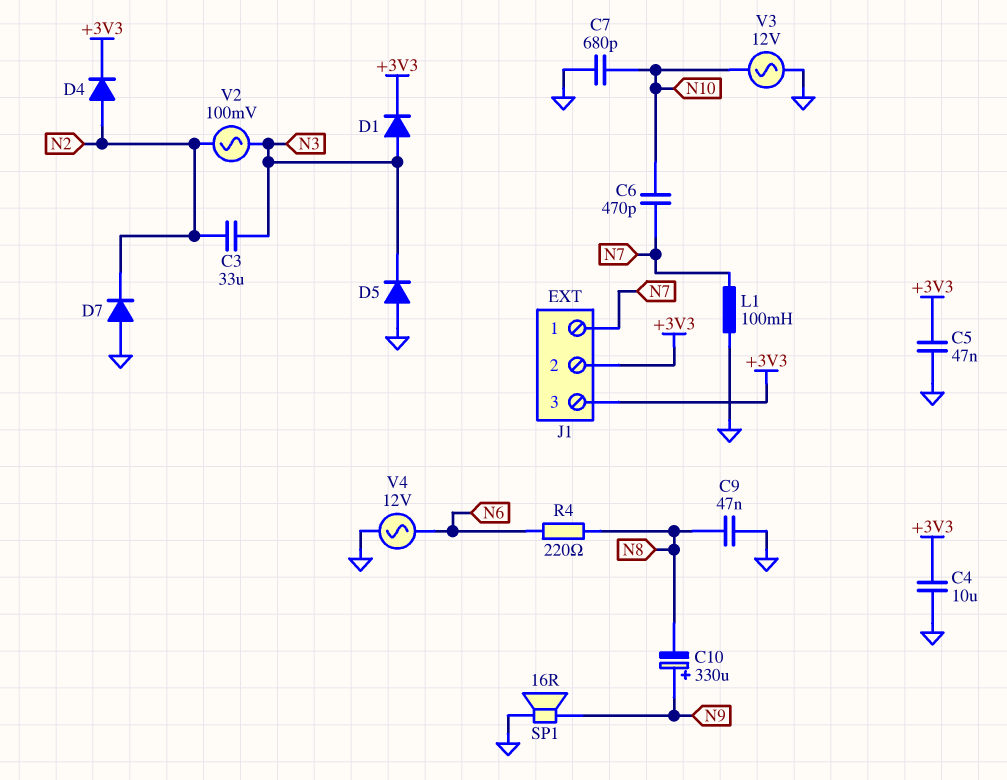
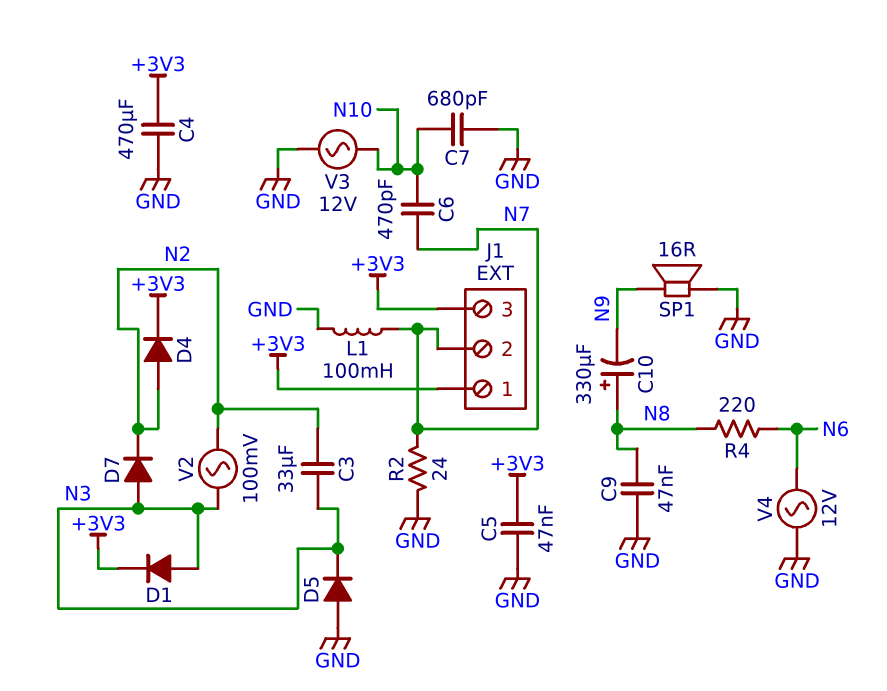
C4: 10uF (+3V3, GND) -> 470uF (+3V3, GND)
C10: 330uF (plus N9, minus N8) -> 330uF (plus N8, minus N9)
D7: diode (A GND, K N2) -> diode (A N3, K N2)
J1 pin 1: N7 -> +3V3
J1 pin 2: +3V3 -> N7
R2: none -> 24 (GND, N7)

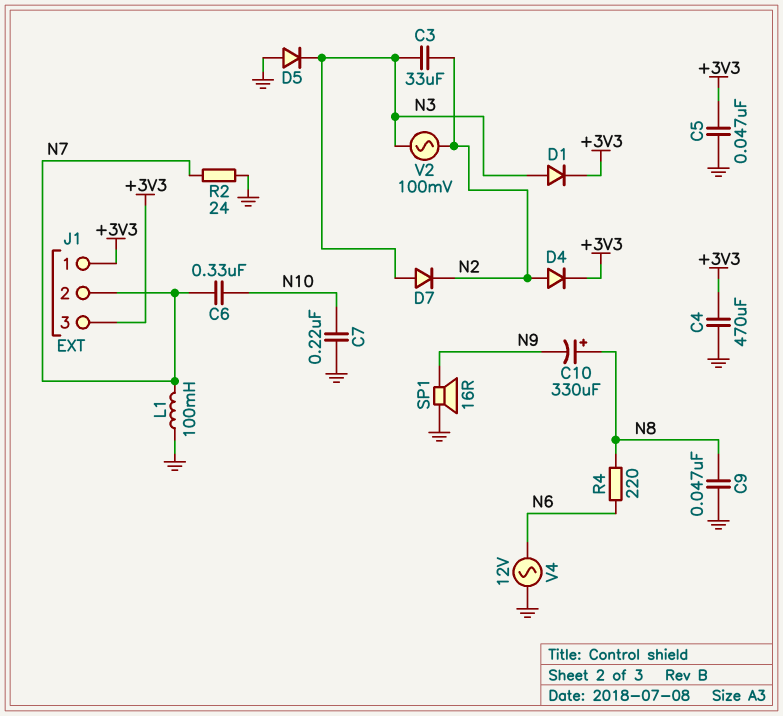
C6: 470pF (N7, N10) -> 330nF (N7, N10)
C7: 680pF (GND, N10) -> 220nF (GND, N10)
V3: AC 12V (GND, N10) -> none

